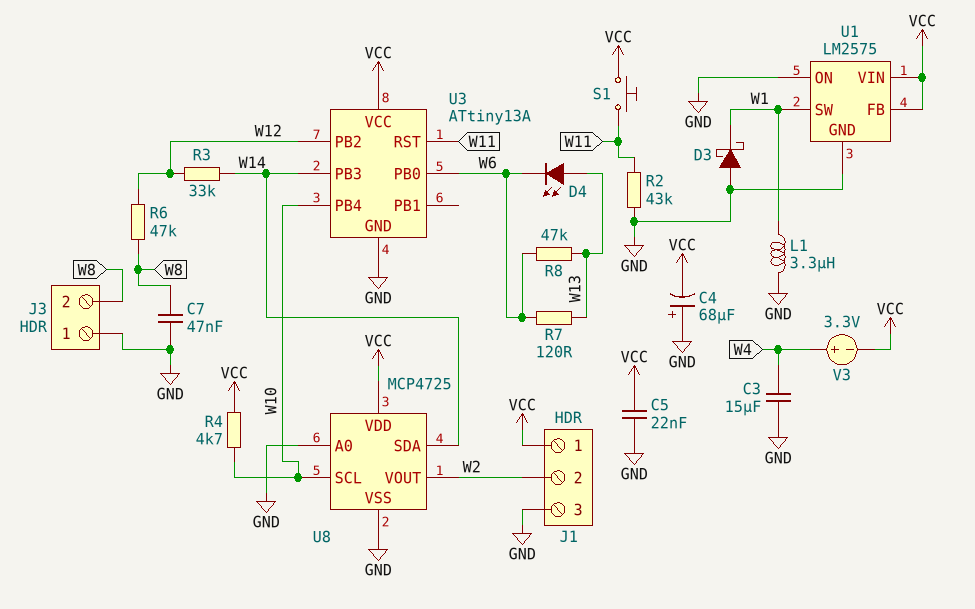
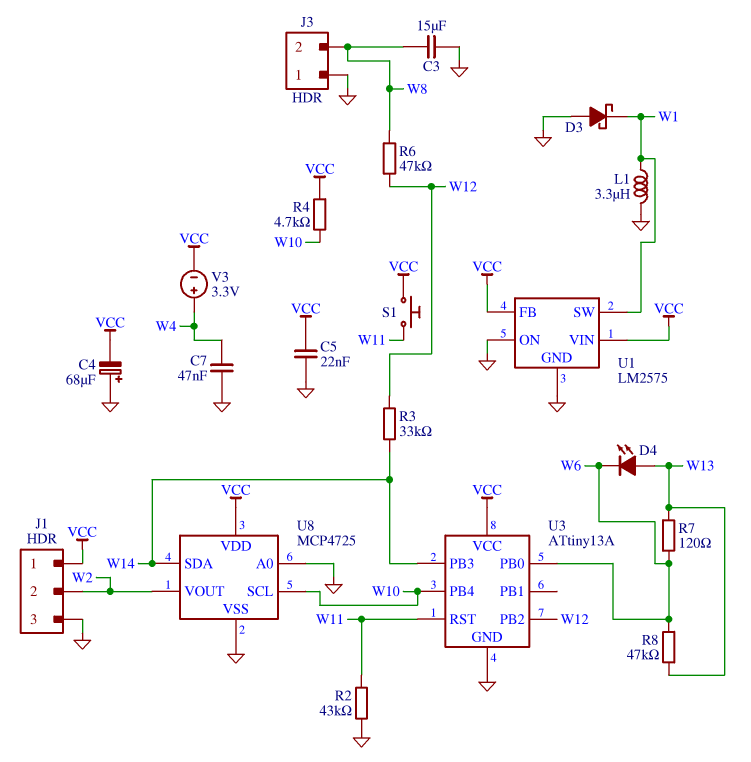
C3: 15uF (GND, W4) -> 15uF (GND, W8)
C7: 47nF (GND, W8) -> 47nF (GND, W4)

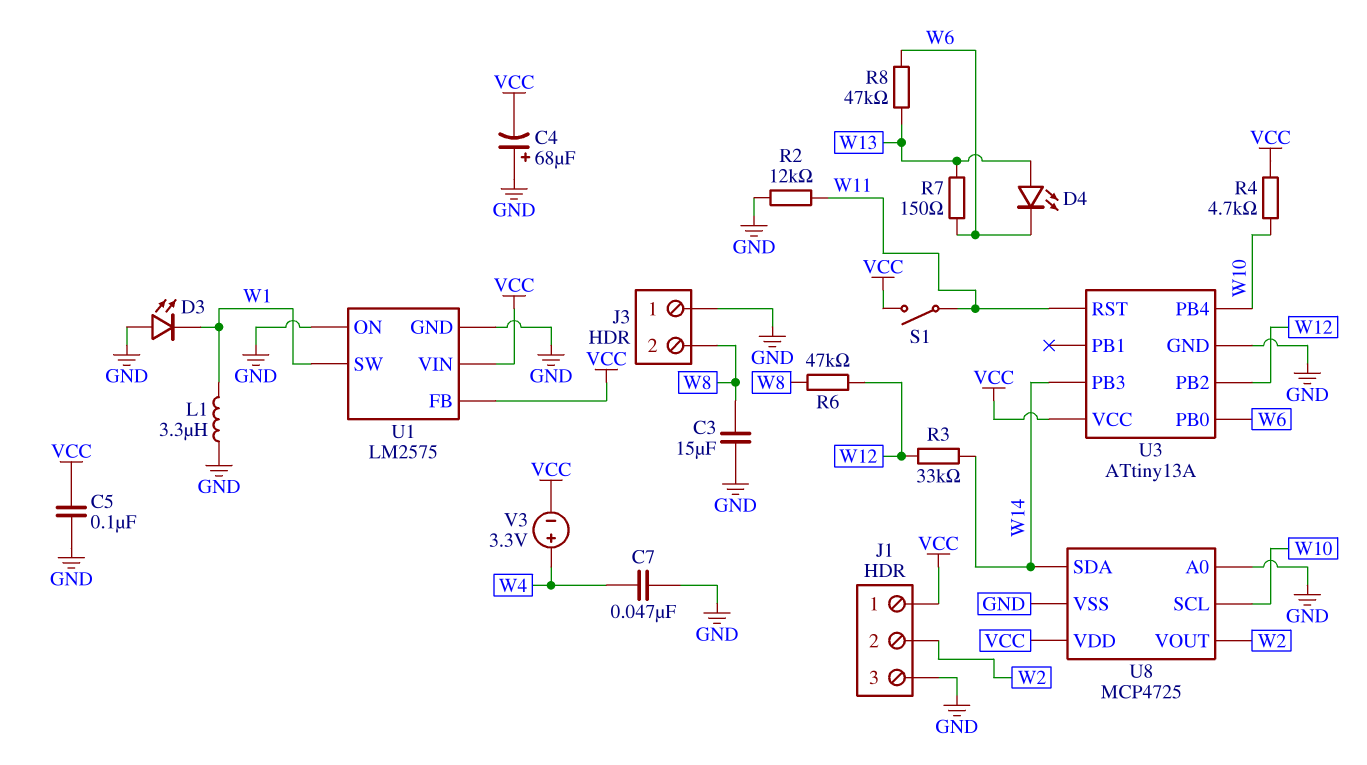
C5: 22nF (GND, VCC) -> 100nF (GND, VCC)
D3: schottky (A GND, K W1) -> LED (A GND, K W1)
R2: 43k (GND, W11) -> 12k (GND, W11)
R7: 120 (W6, W13) -> 150 (W6, W13)
S1: button (VCC, W11) -> switch (VCC, W11)

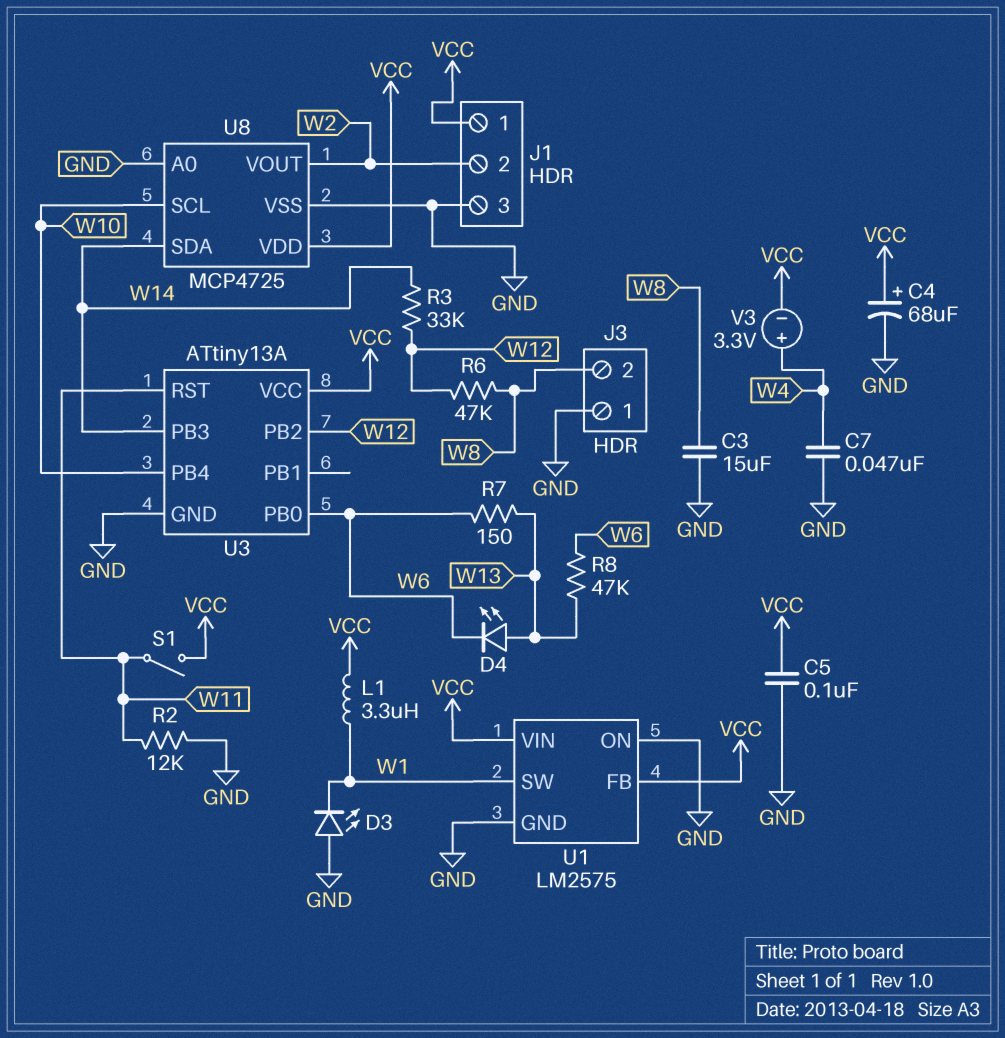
C4: 68uF (plus GND, minus VCC) -> 68uF (plus VCC, minus GND)
L1: 3.3uH (GND, W1) -> 3.3uH (VCC, W1)
R4: 4.7k (VCC, W10) -> none

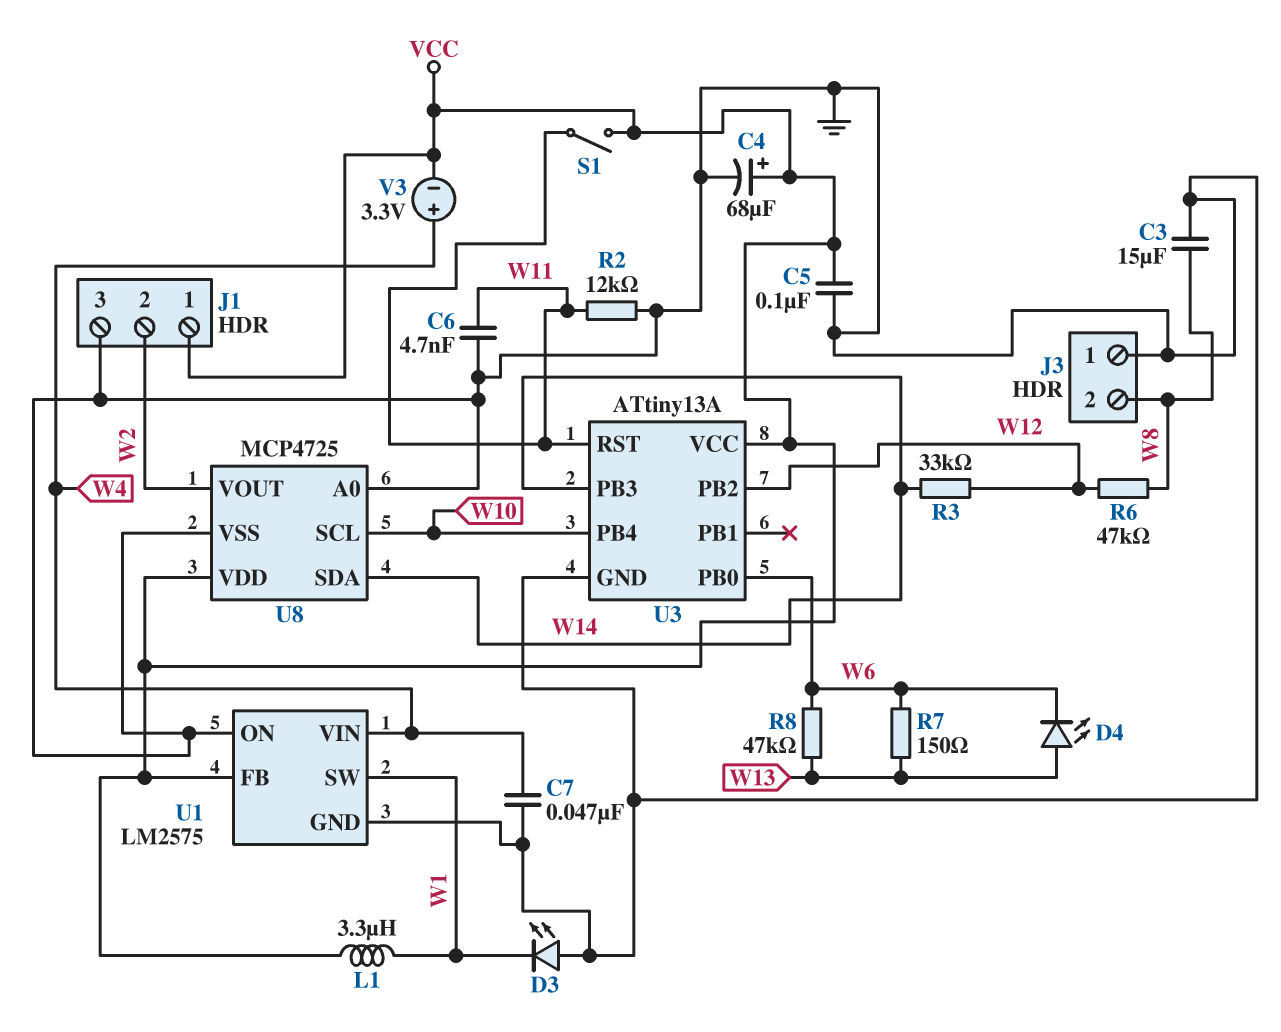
C6: none -> 4.7nF (GND, W11)
U1 pin VIN: VCC -> W4

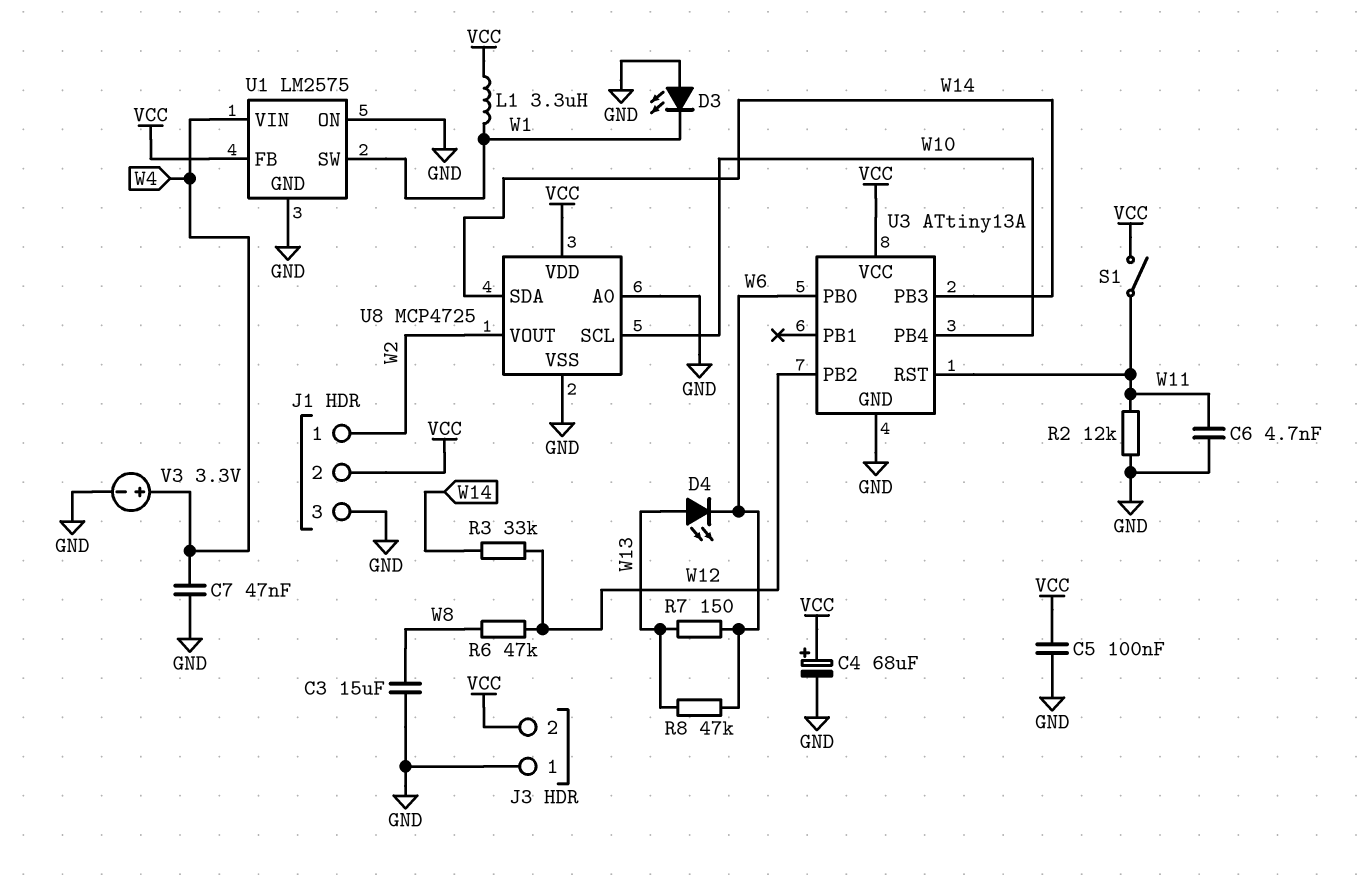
J1 pin 1: VCC -> W2
J1 pin 2: W2 -> VCC
J3 pin 2: W8 -> VCC
V3: 3.3V (plus W4, minus VCC) -> 3.3V (plus W4, minus GND)

